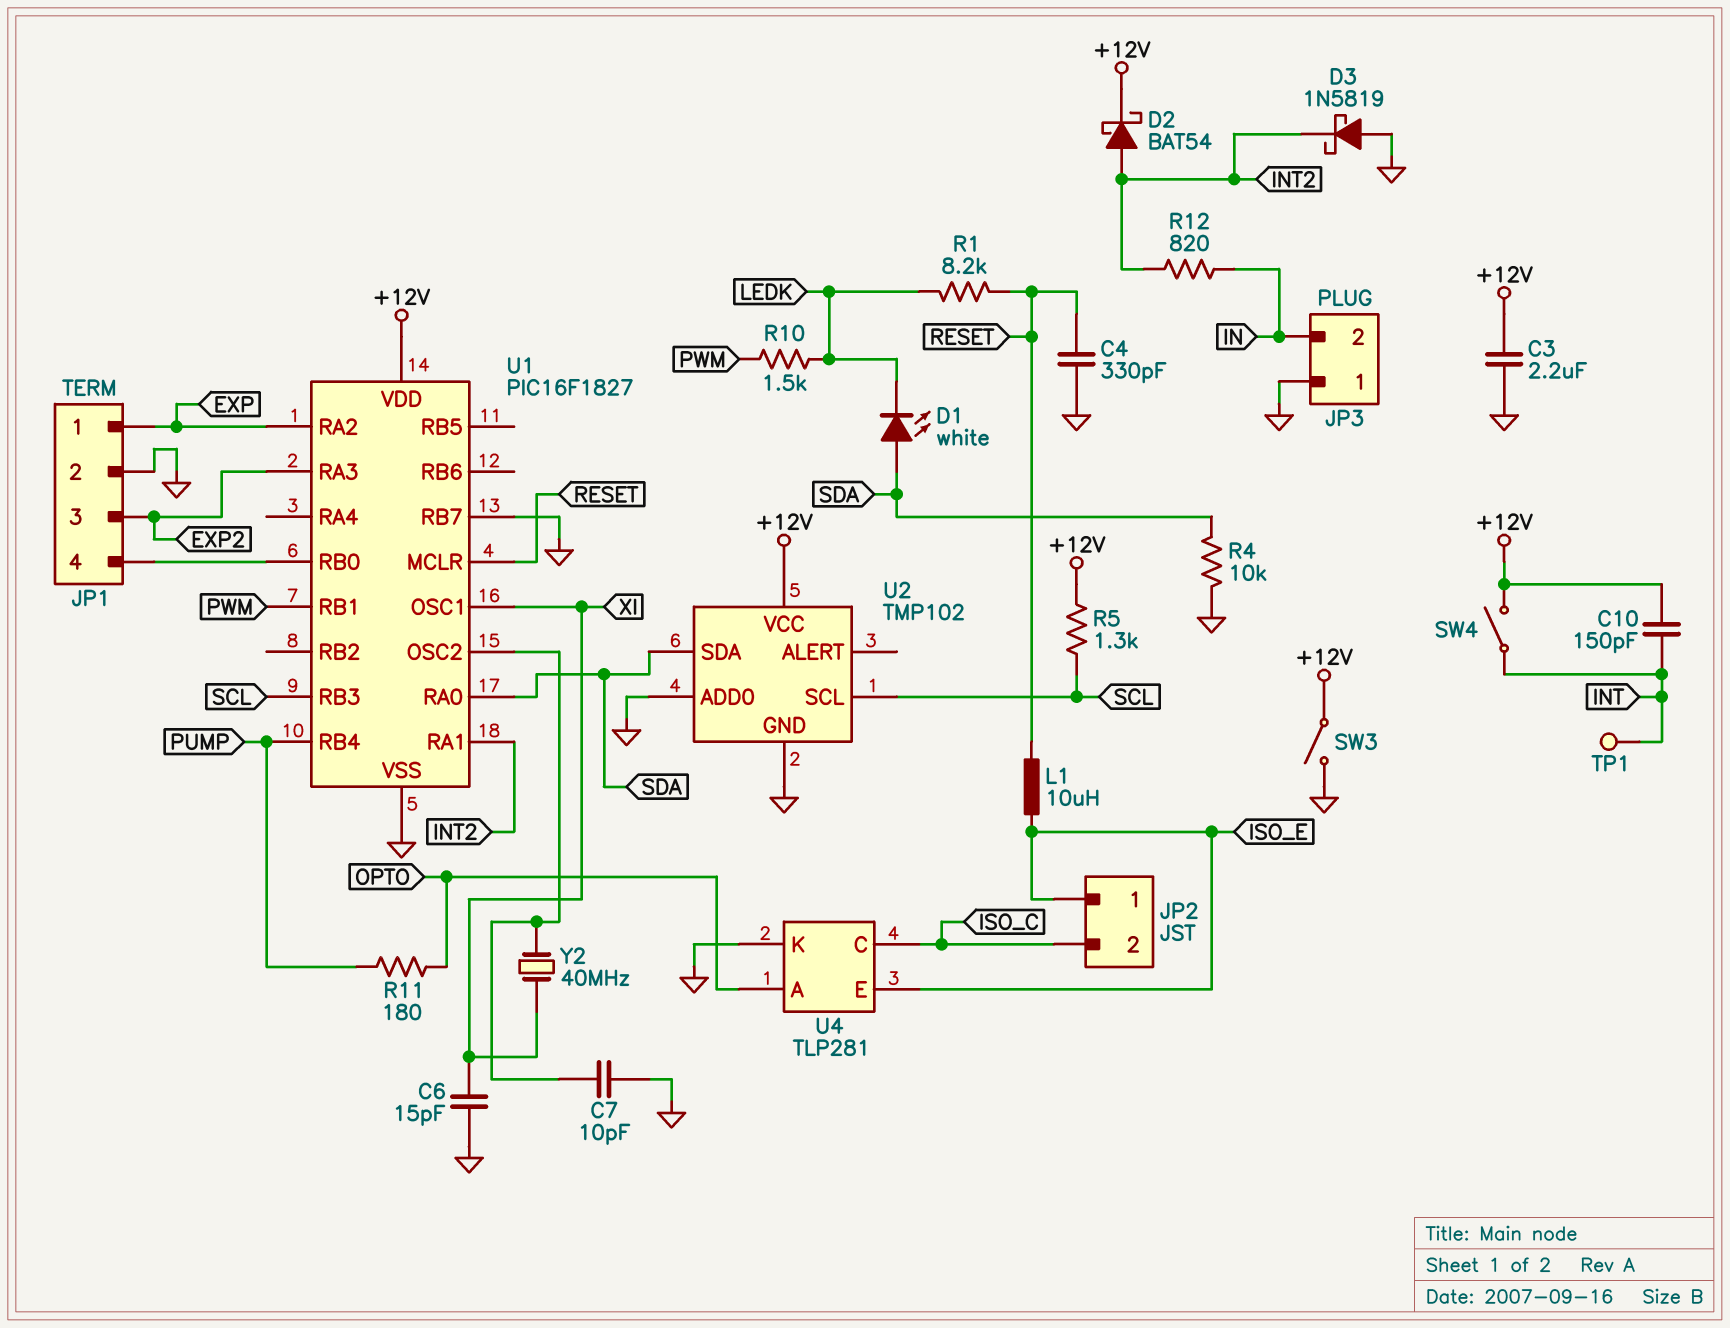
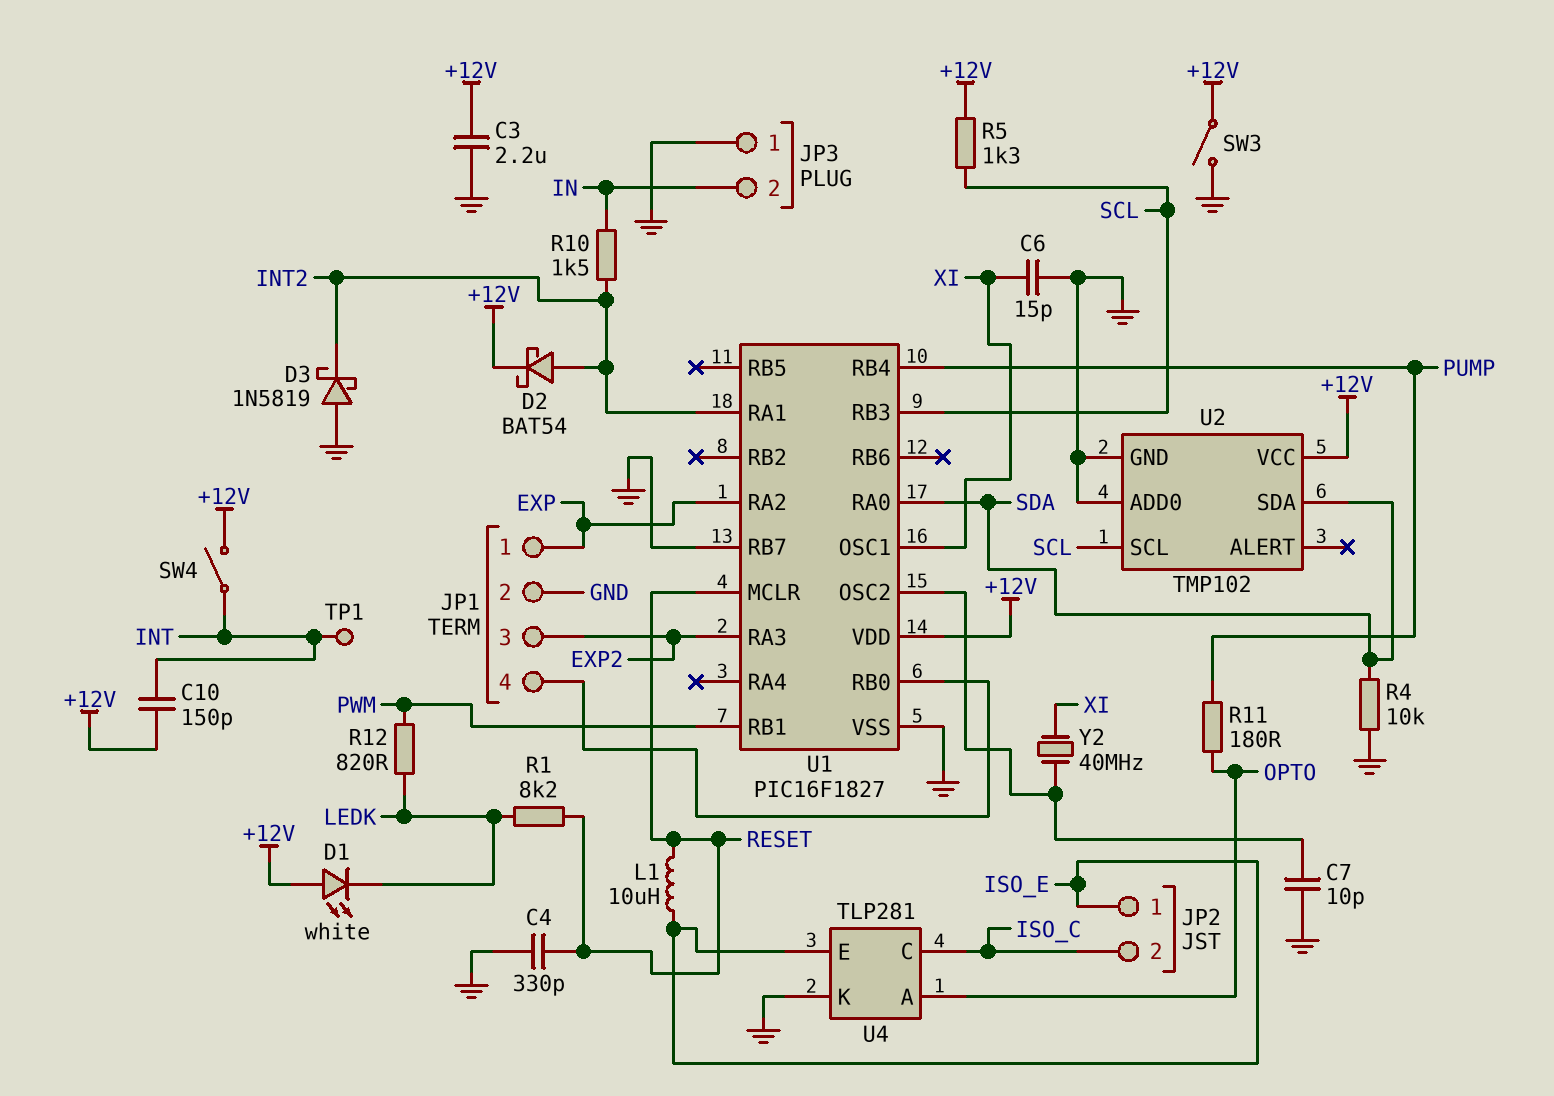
D1: LED white (A SDA, K LEDK) -> LED white (A +12V, K LEDK)
R10: 1.5k (LEDK, PWM) -> 1.5k (IN, INT2)
R12: 820 (IN, INT2) -> 820 (LEDK, PWM)

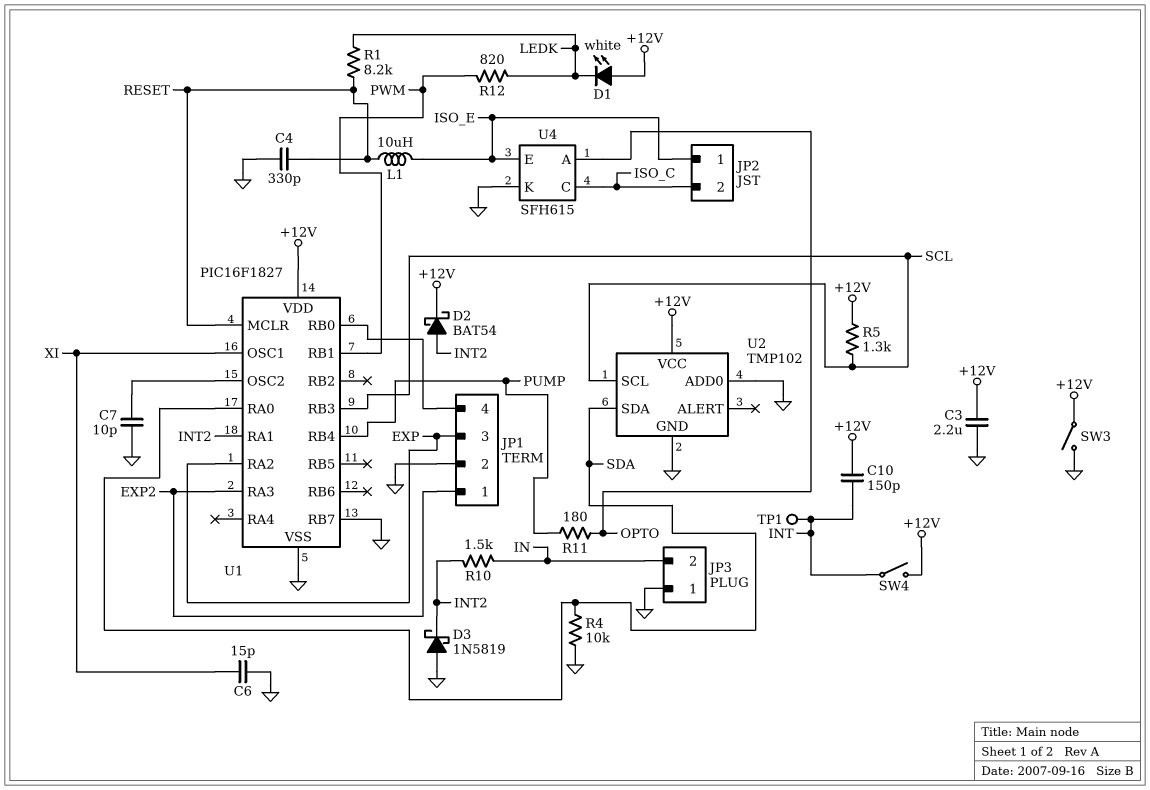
JP1 pin 1: EXP -> EXP2
JP1 pin 3: EXP2 -> EXP
U4: TLP281 -> SFH615
Y2: 40MHz (U1/OSC2, XI) -> none

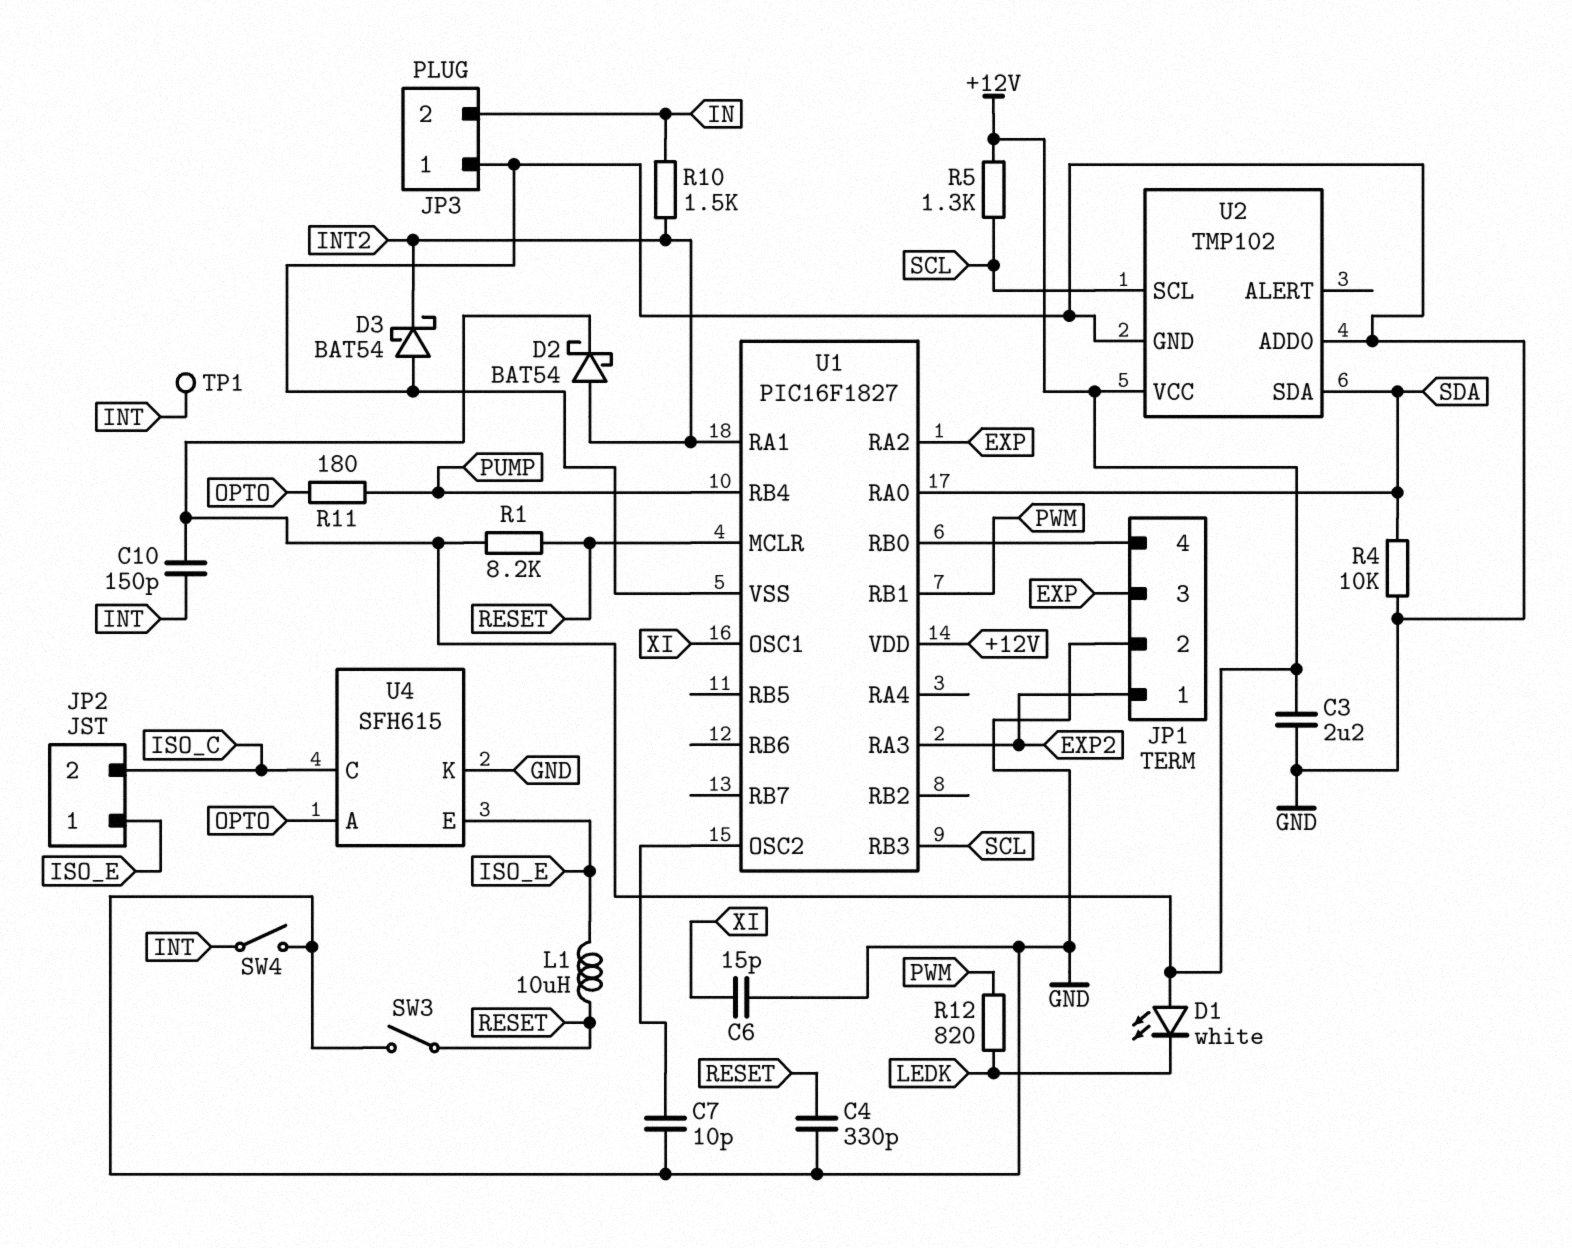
D3: schottky 1N5819 (A GND, K INT2) -> schottky BAT54 (A GND, K INT2)
R1: 8.2k (LEDK, RESET) -> 8.2k (+12V, RESET)
SW3: switch (+12V, GND) -> switch (GND, RESET)
SW4: switch (+12V, INT) -> switch (GND, INT)
U1 pin RB7: GND -> none

